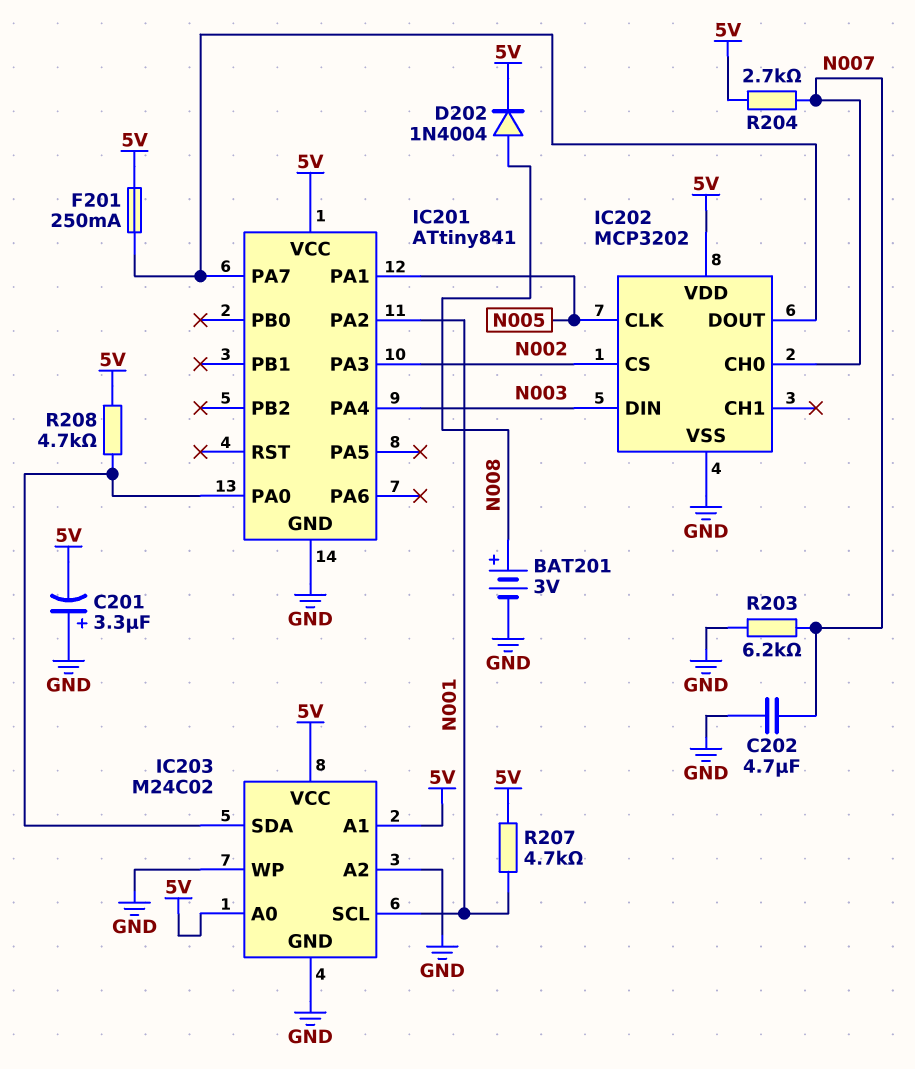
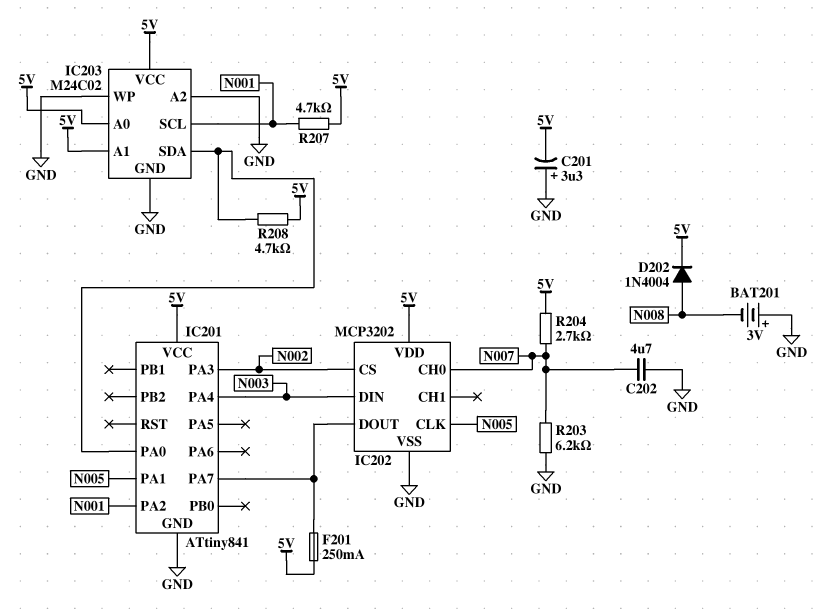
BAT201: 3V (plus N008, minus GND) -> 3V (plus GND, minus N008)

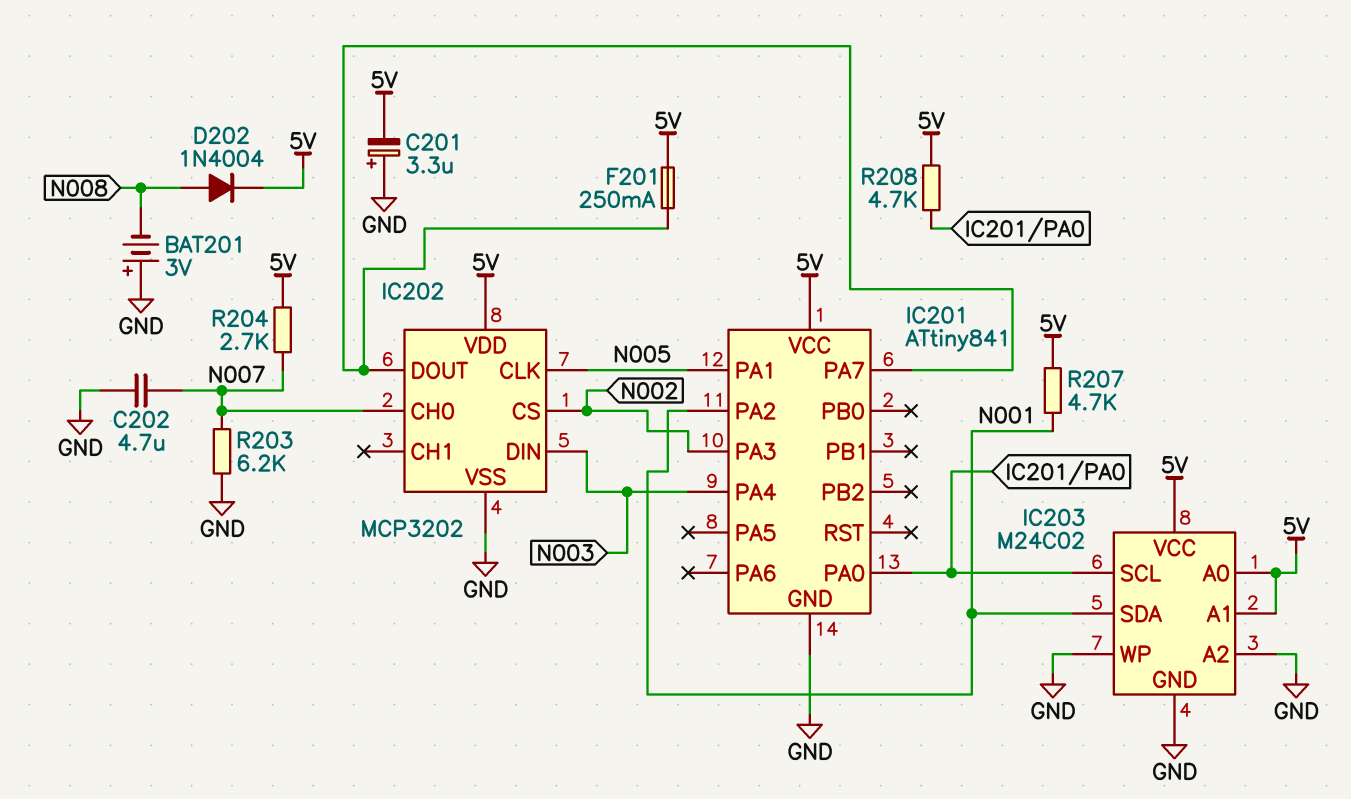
IC203 pin SCL: N001 -> IC201/PA0
IC203 pin SDA: IC201/PA0 -> N001

